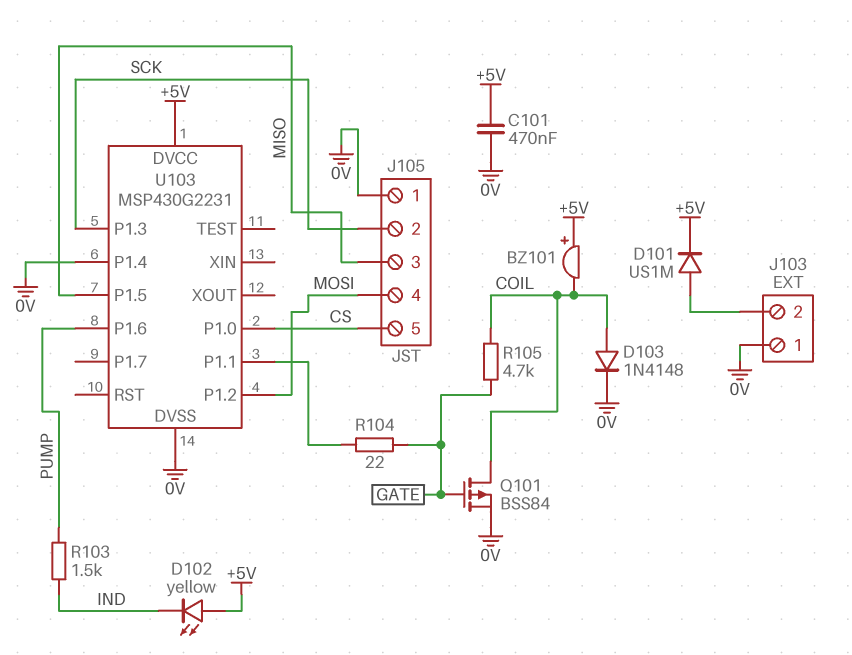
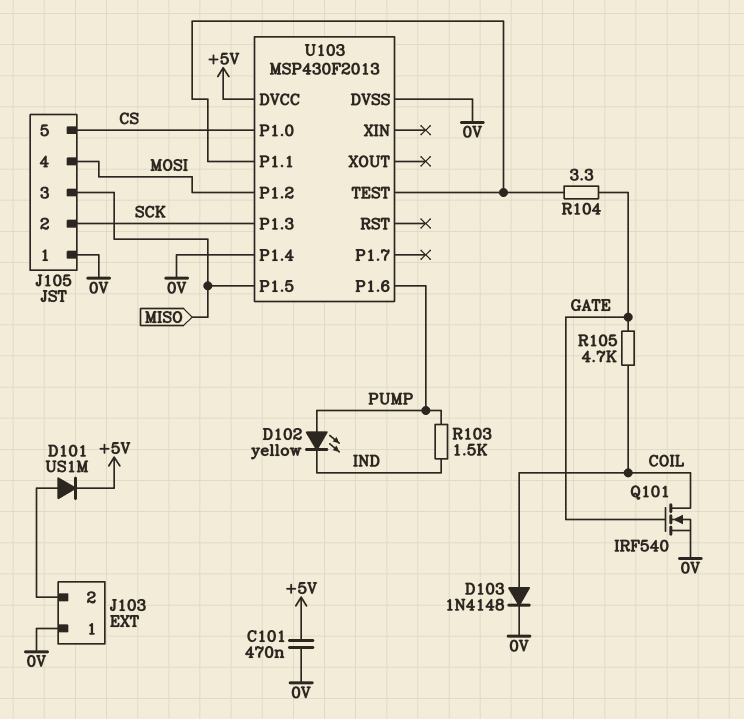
BZ101: buzzer (plus +5V, minus COIL) -> none
D102: LED yellow (A +5V, K IND) -> LED yellow (A PUMP, K IND)
Q101: PMOS BSS84 (G GATE, D COIL, S 0V) -> NMOS IRF540 (G GATE, D COIL, S 0V)
R104: 22 (GATE, U103/P1.1) -> 3.3 (GATE, U103/P1.1)
U103: MSP430G2231 -> MSP430F2013
U103 pin TEST: none -> U103/P1.1

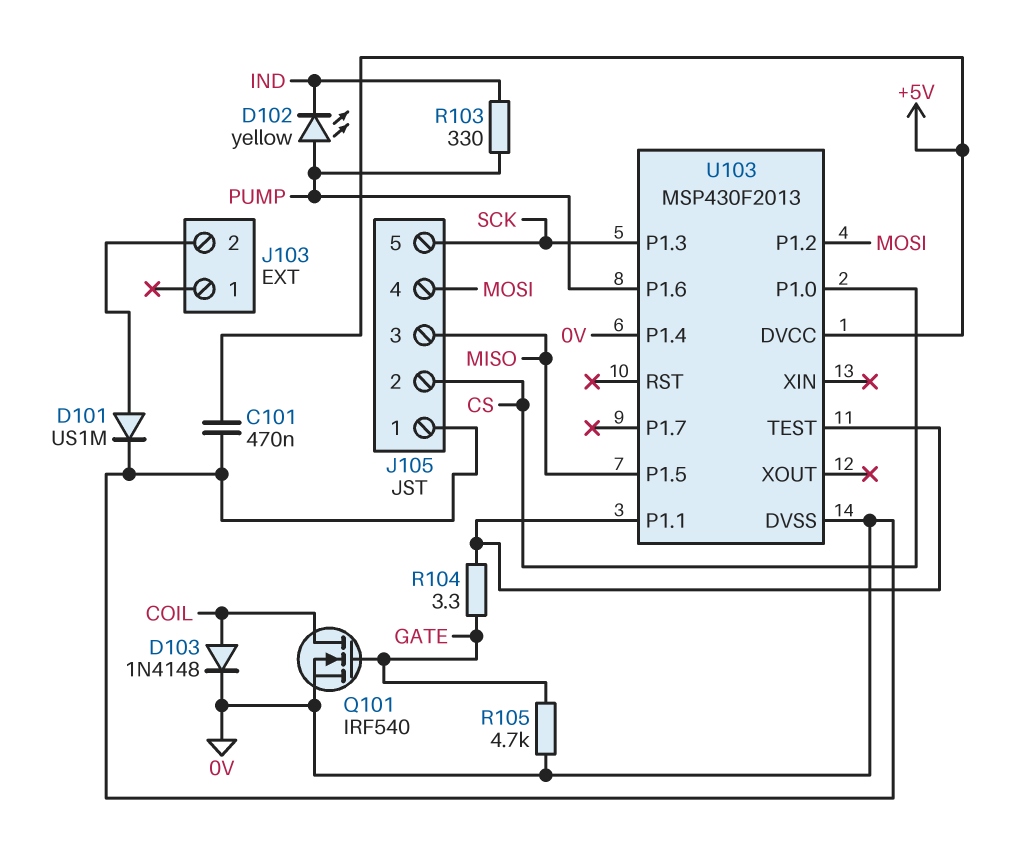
D101: diode US1M (A J103/2, K +5V) -> diode US1M (A J103/2, K 0V)
J103 pin 1: 0V -> none
J105 pin 2: SCK -> CS
J105 pin 5: CS -> SCK
R103: 1.5k (IND, PUMP) -> 330 (IND, PUMP)
R105: 4.7k (COIL, GATE) -> 4.7k (0V, GATE)

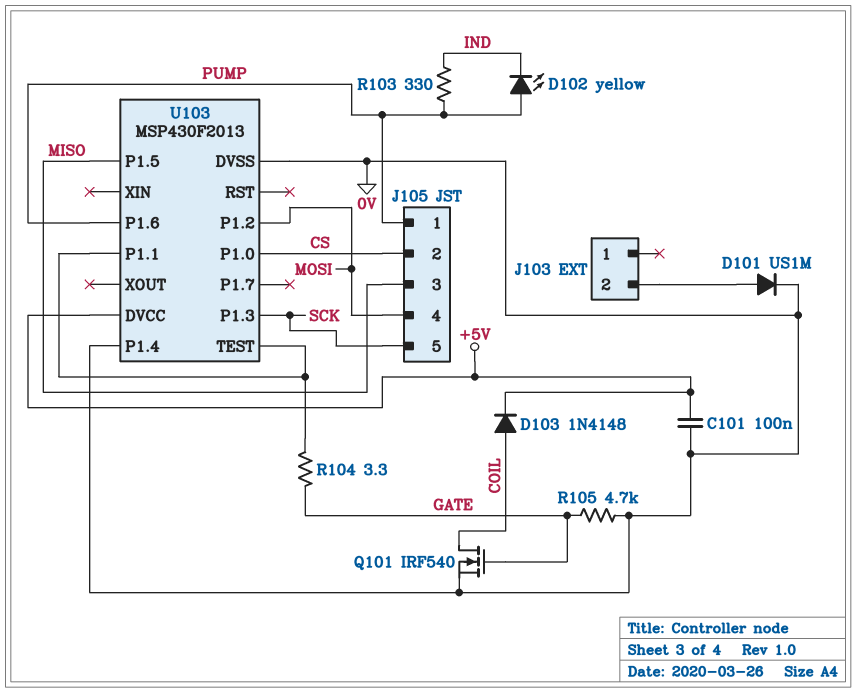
C101: 470nF (+5V, 0V) -> 100nF (+5V, 0V)
D103: diode 1N4148 (A COIL, K 0V) -> diode 1N4148 (A COIL, K +5V)
J105 pin 1: 0V -> PUMP

